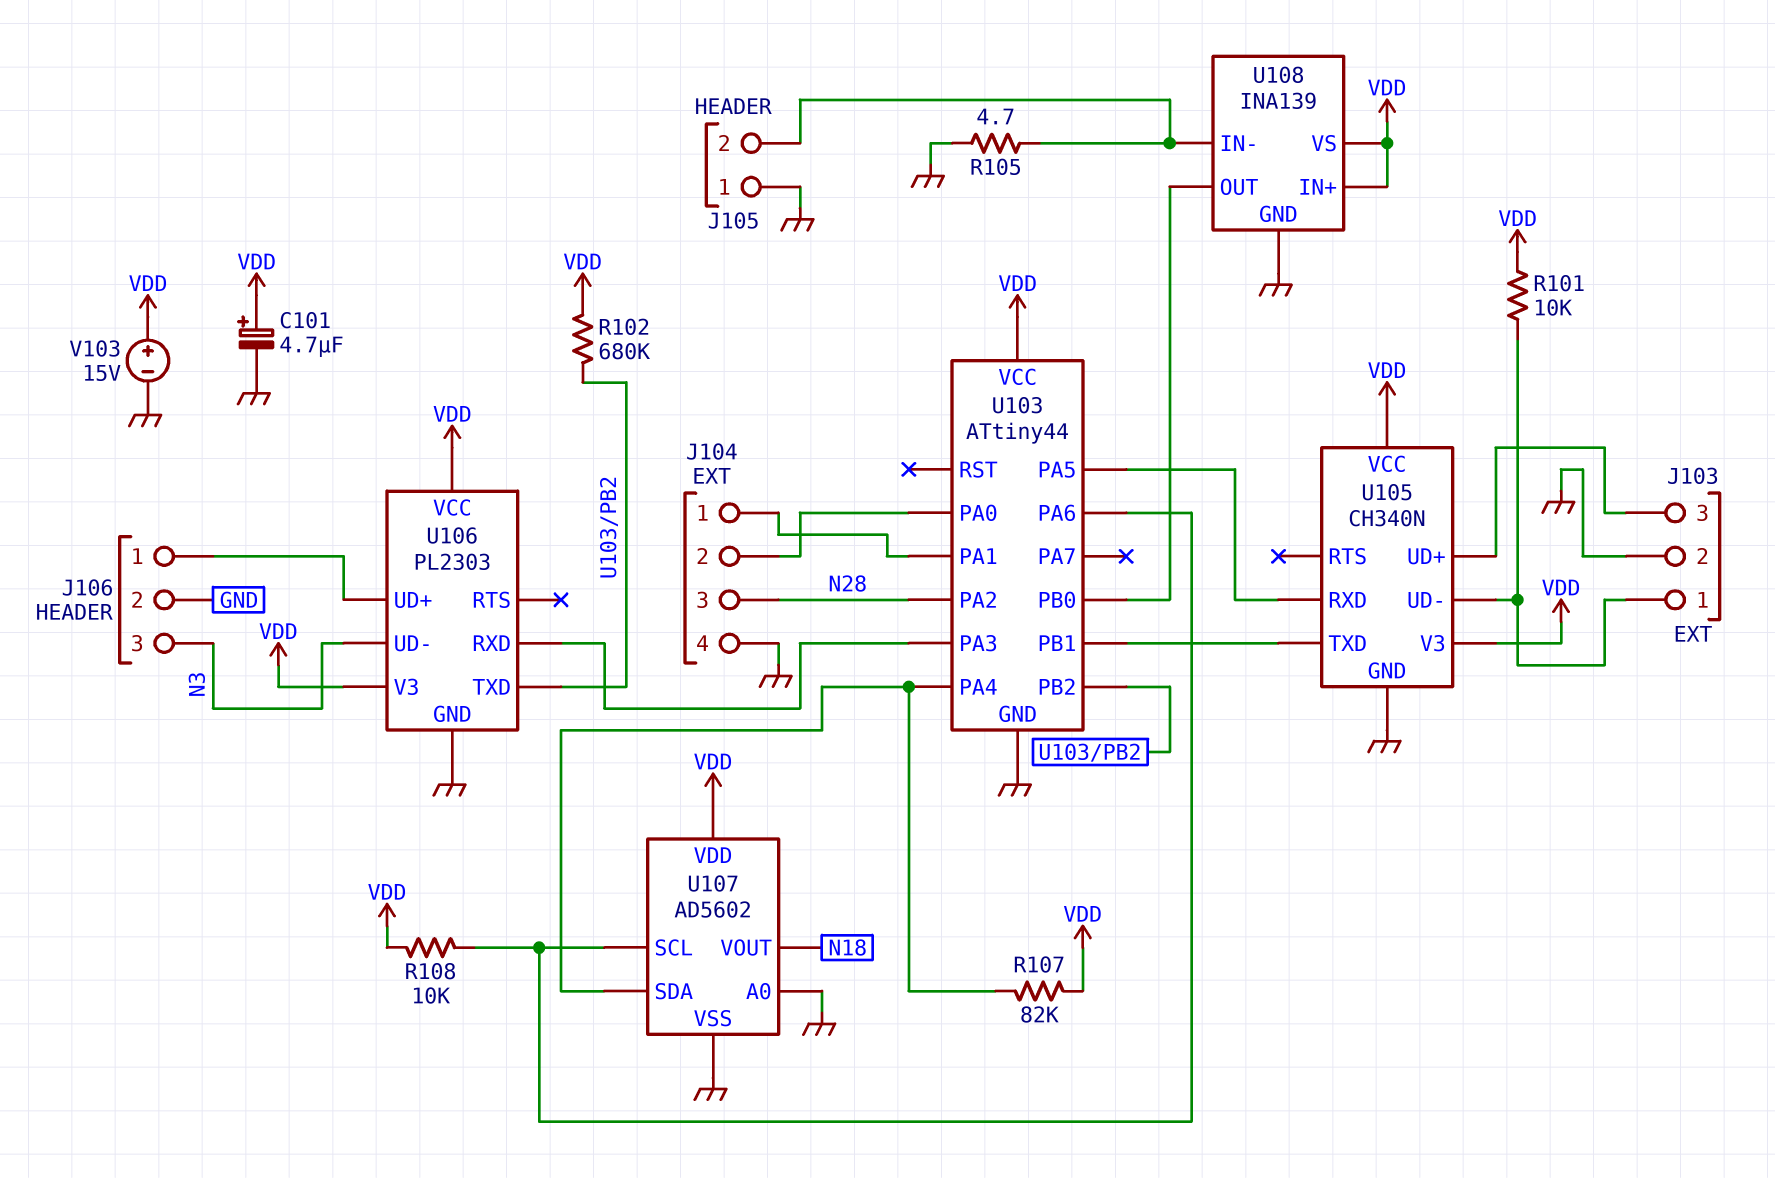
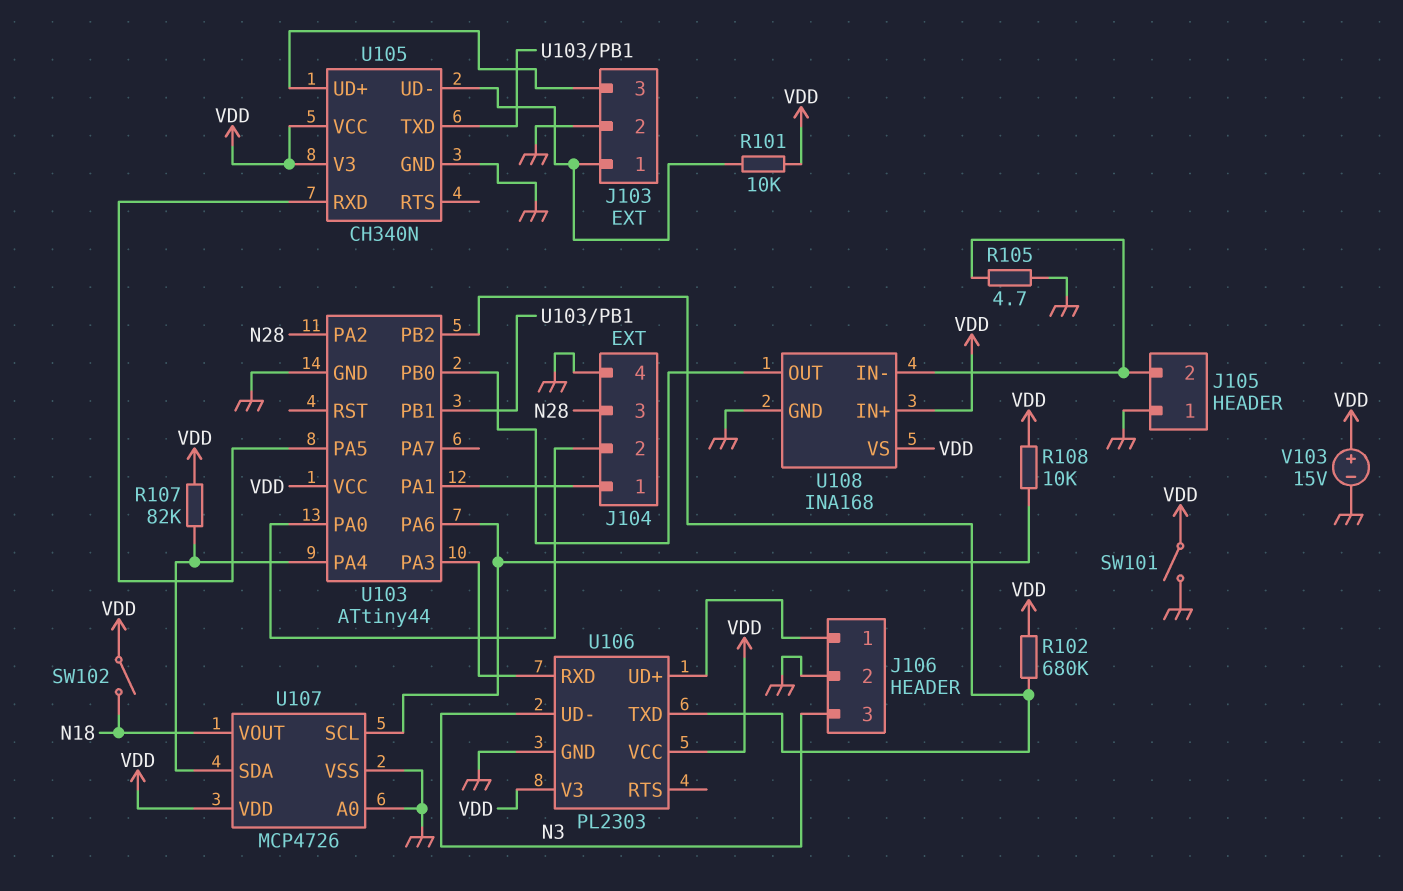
C101: 4.7uF (plus VDD, minus GND) -> none
SW101: none -> switch (GND, VDD)
SW102: none -> switch (N18, VDD)
U107: AD5602 -> MCP4726
U108: INA139 -> INA168

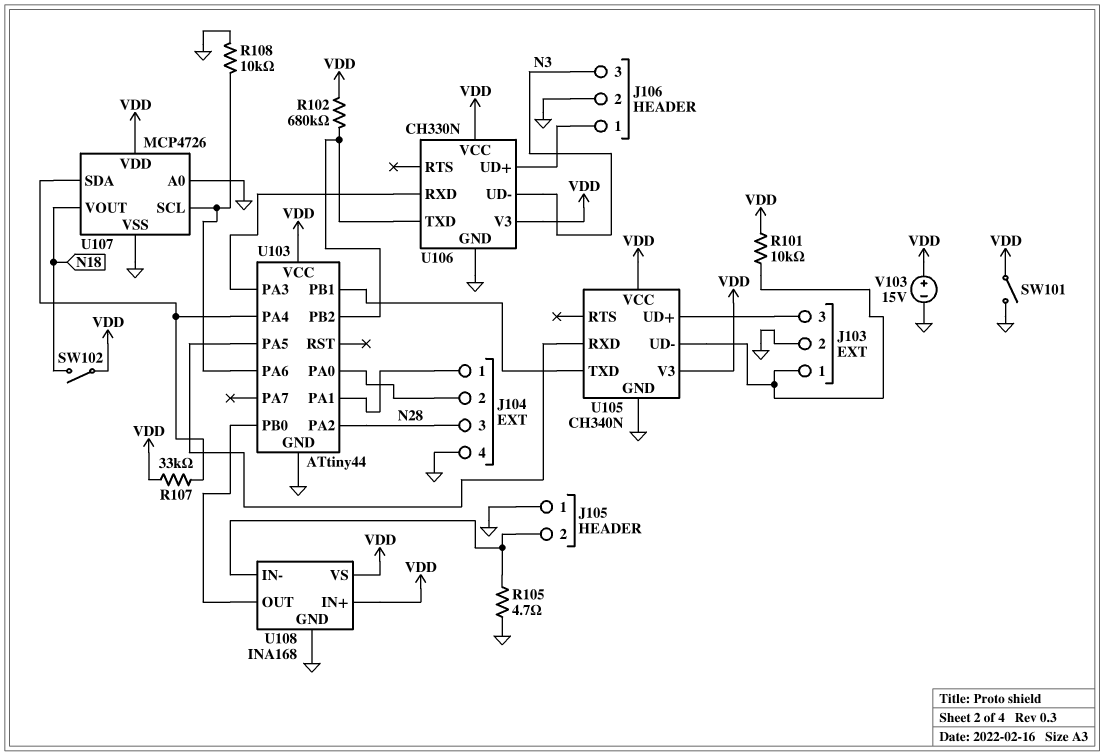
R107: 82k (U103/PA4, VDD) -> 33k (U103/PA4, VDD)
R108: 10k (U103/PA6, VDD) -> 10k (GND, U103/PA6)
U106: PL2303 -> CH330N

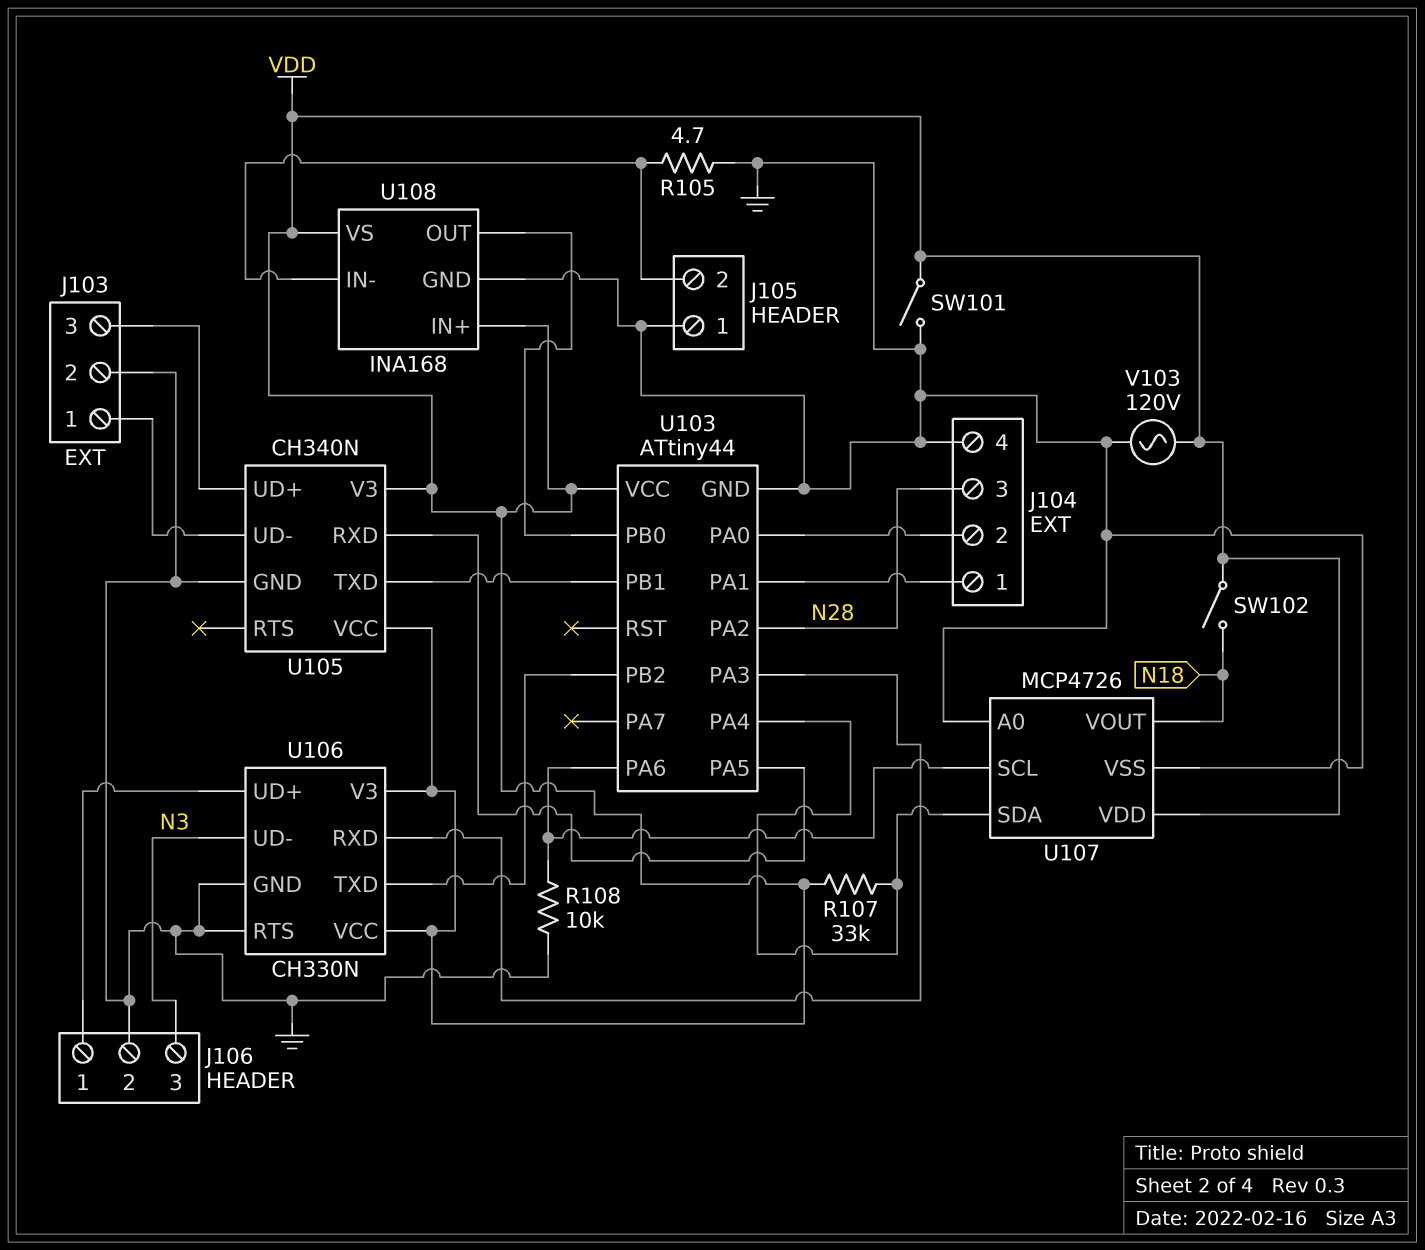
R101: 10k (J103/1, VDD) -> none
R102: 680k (U103/PB2, VDD) -> none
U106 pin RTS: none -> GND
V103: 15V (plus VDD, minus GND) -> AC 120V (GND, VDD)

